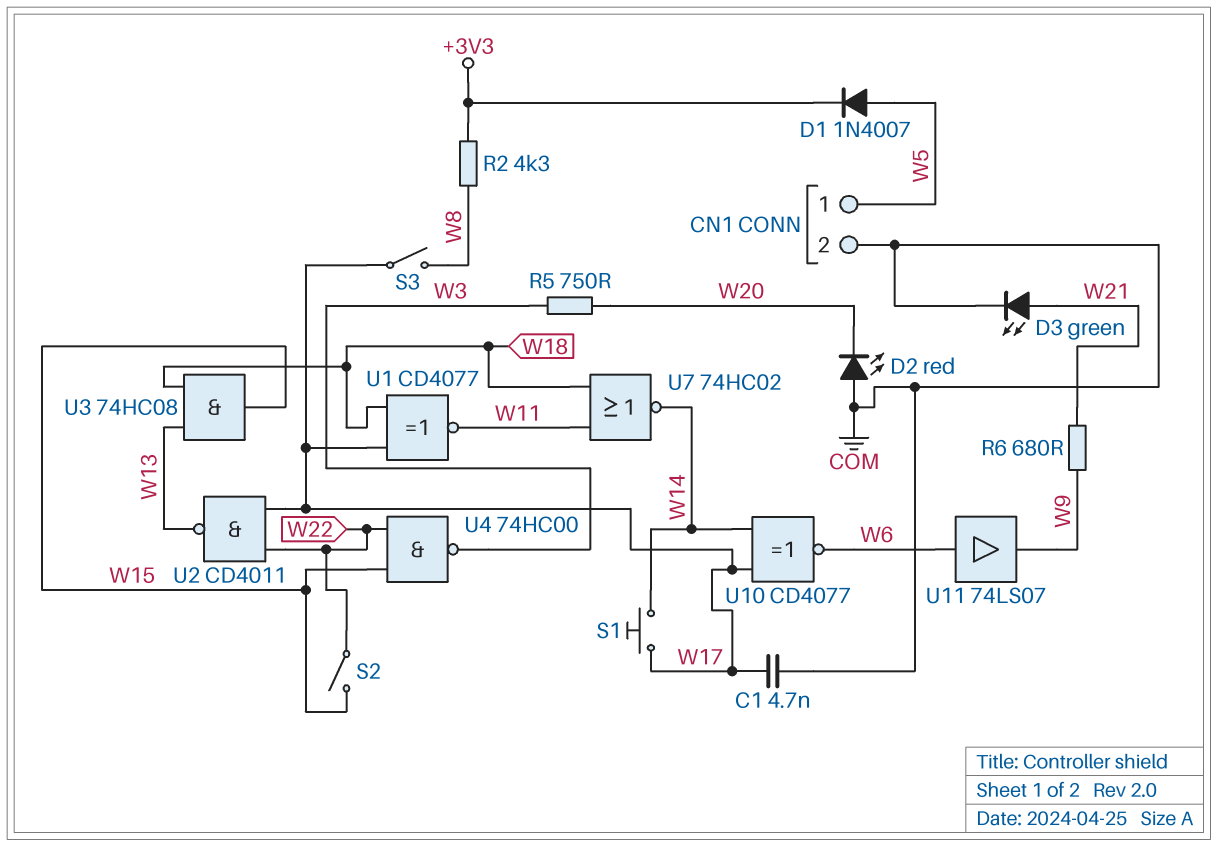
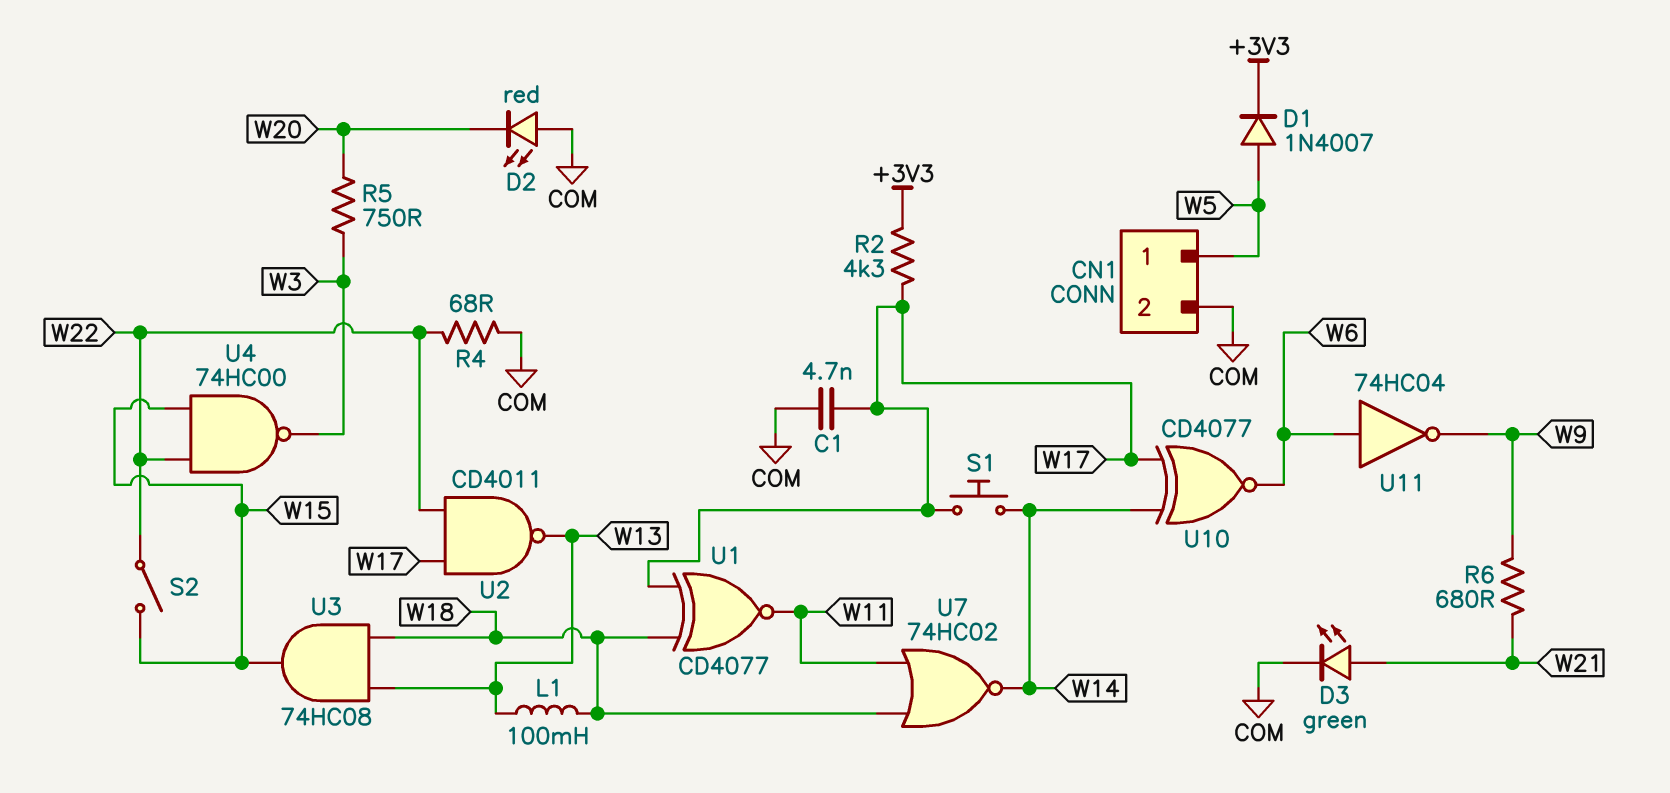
L1: none -> 100mH (W13, W18)
R2: 4.3k (+3V3, W8) -> 4.3k (+3V3, W17)
R4: none -> 68 (COM, W22)
S3: switch (W8, W17) -> none
U11: buffer 74LS07 (in W6, out W9) -> NOT 74HC04 (in W6, out W9)

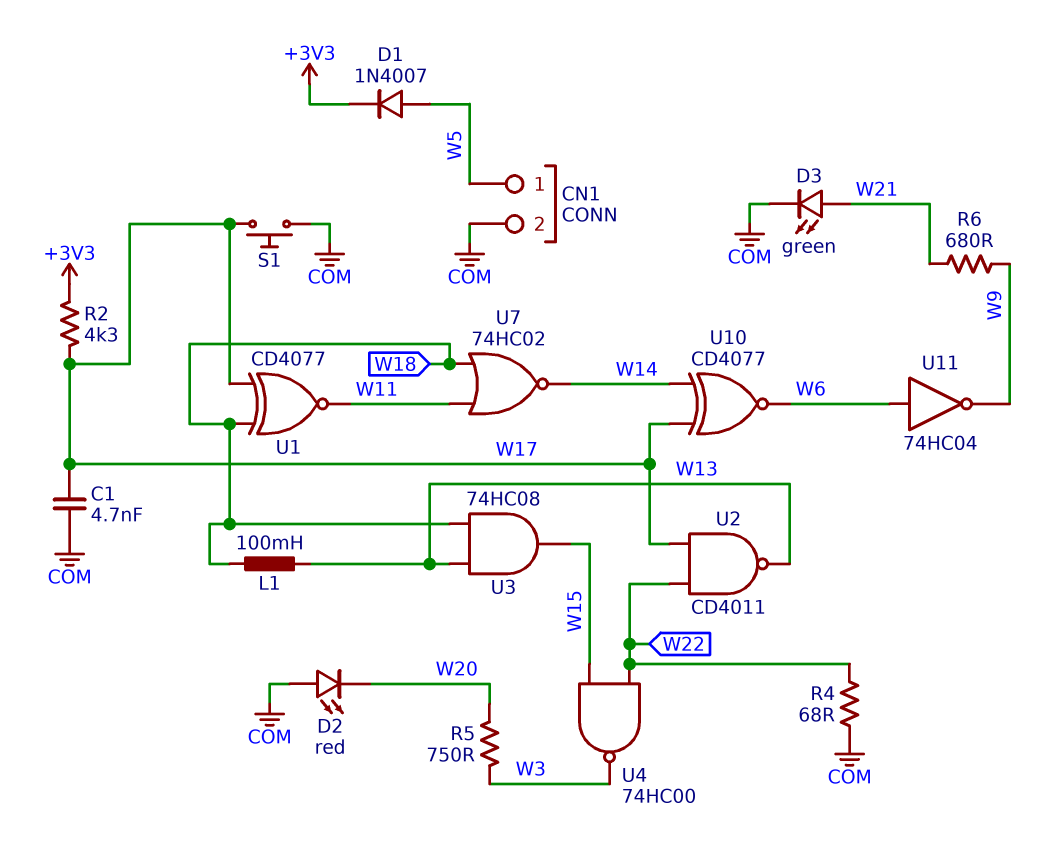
S1: button (W14, W17) -> button (COM, W17)
S2: switch (W15, W22) -> none

